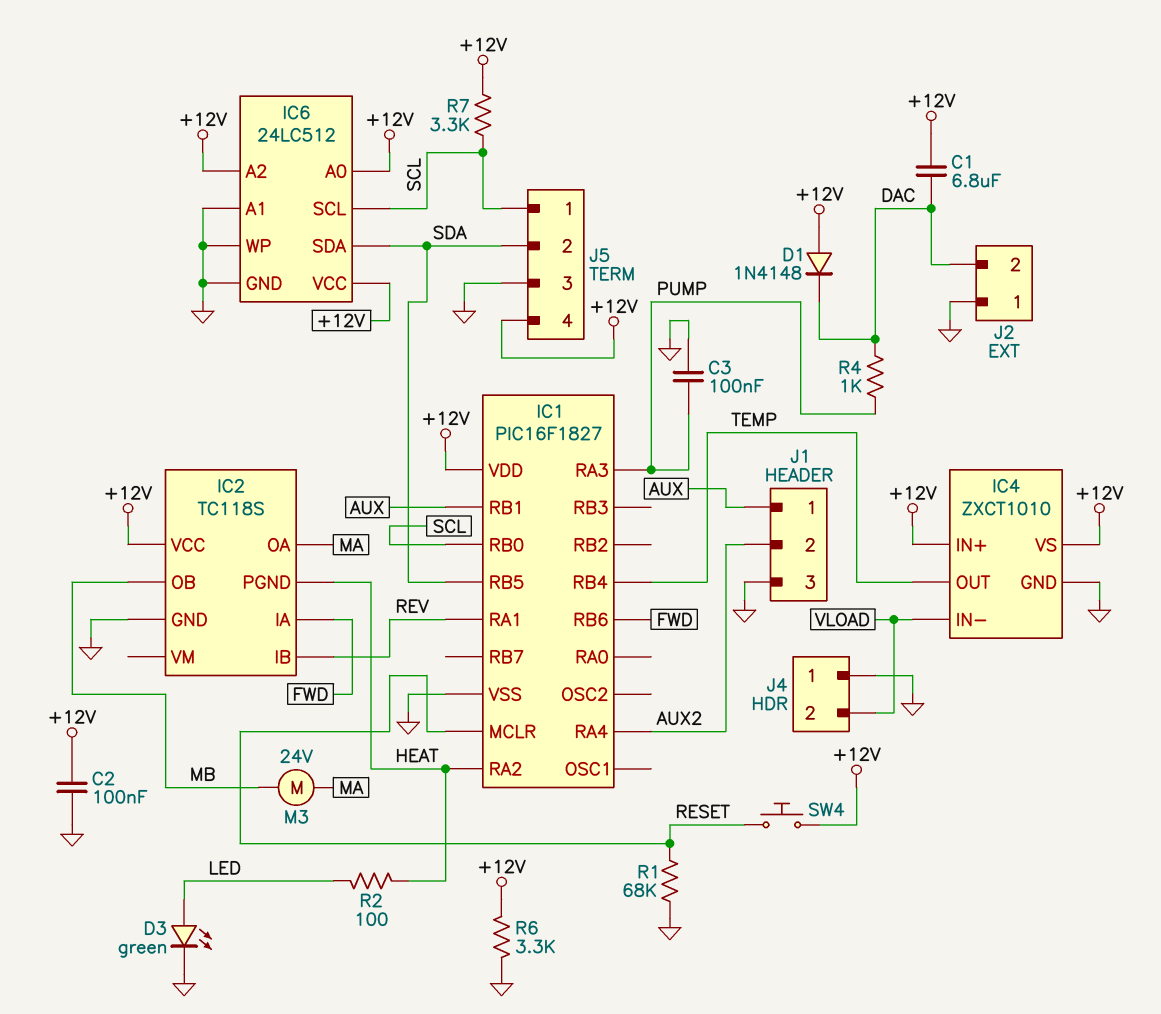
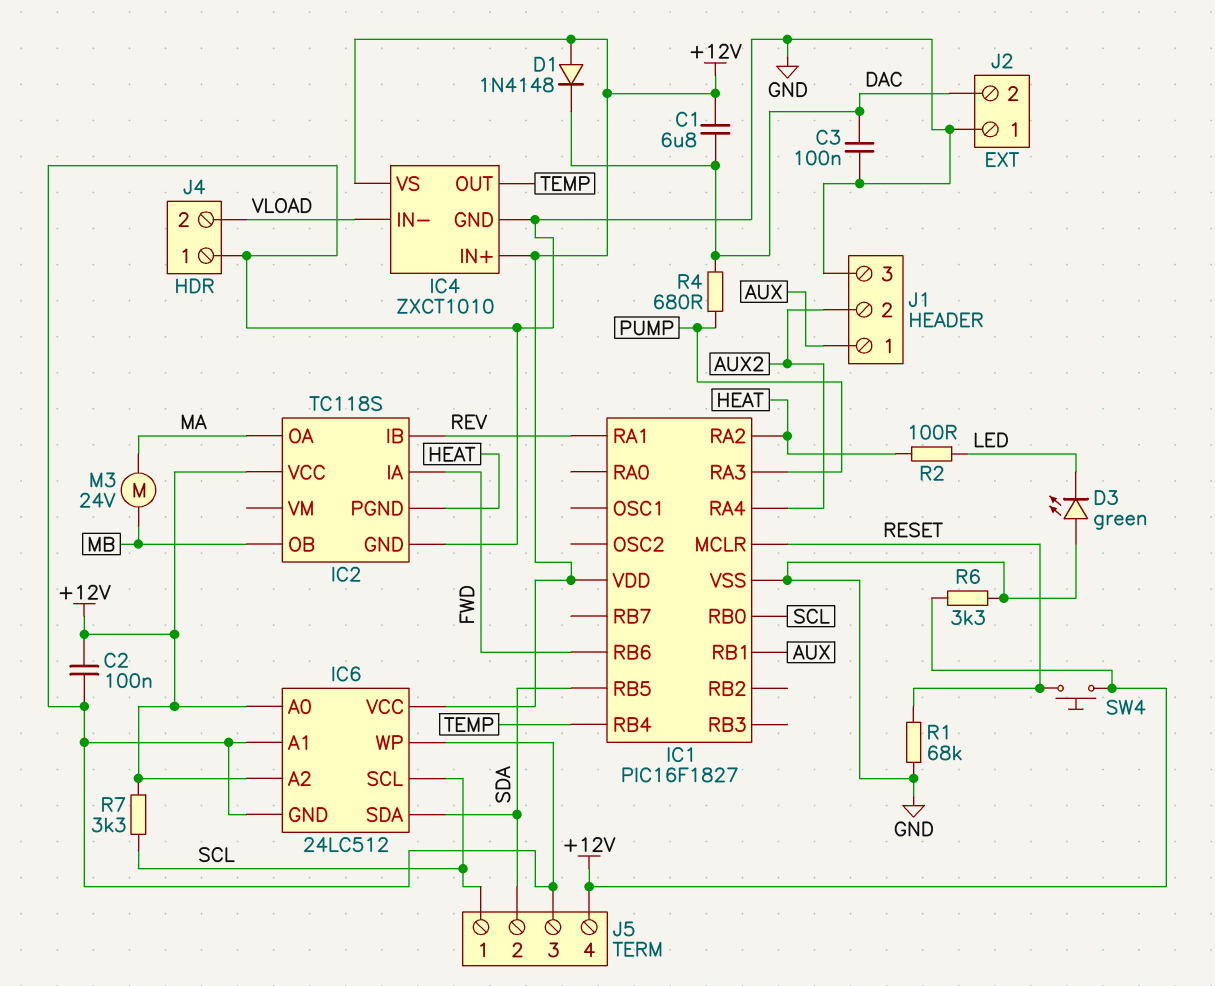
C3: 100nF (GND, PUMP) -> 100nF (DAC, GND)
D3: LED green (A LED, K GND) -> LED green (A GND, K LED)
R4: 1k (DAC, PUMP) -> 680 (DAC, PUMP)

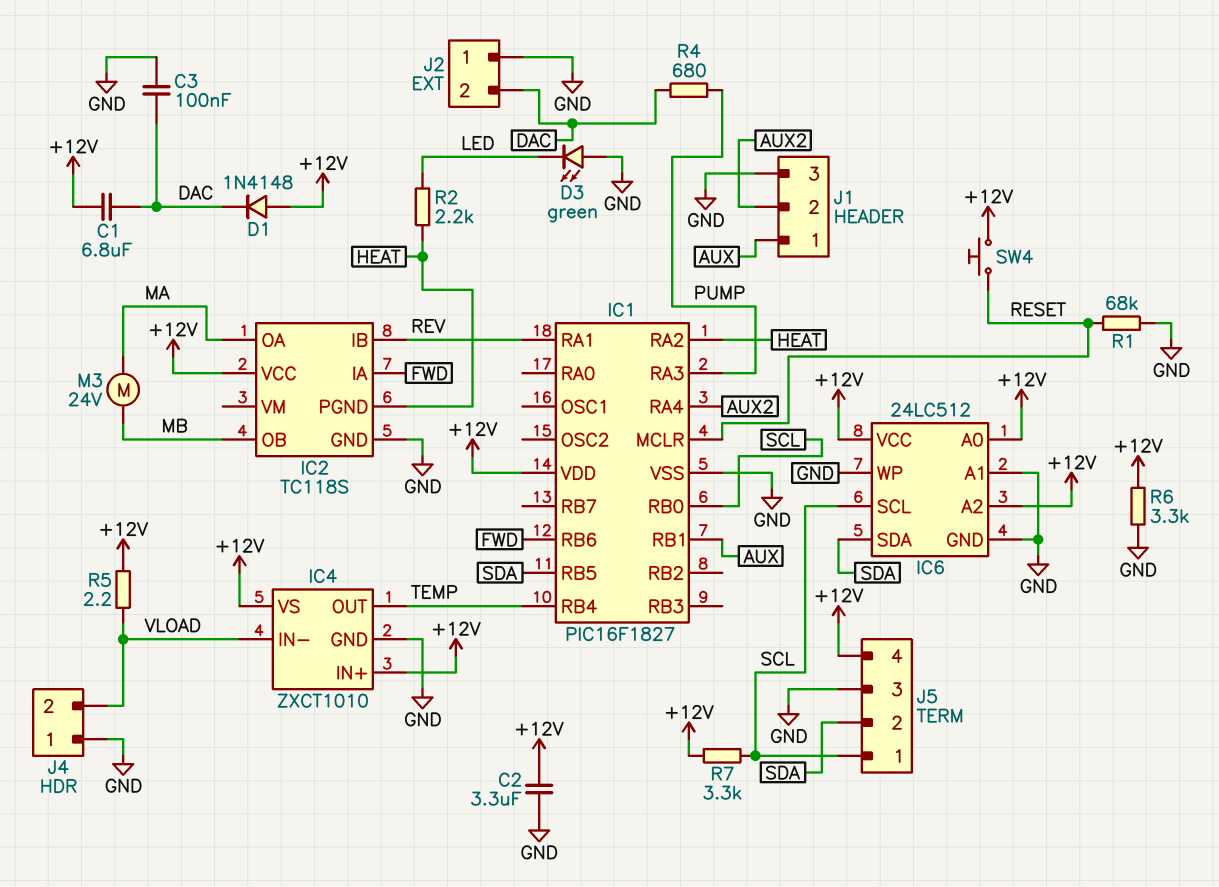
C2: 100nF (+12V, GND) -> 3.3uF (+12V, GND)
R2: 100 (HEAT, LED) -> 2.2k (HEAT, LED)
R5: none -> 2.2 (+12V, VLOAD)

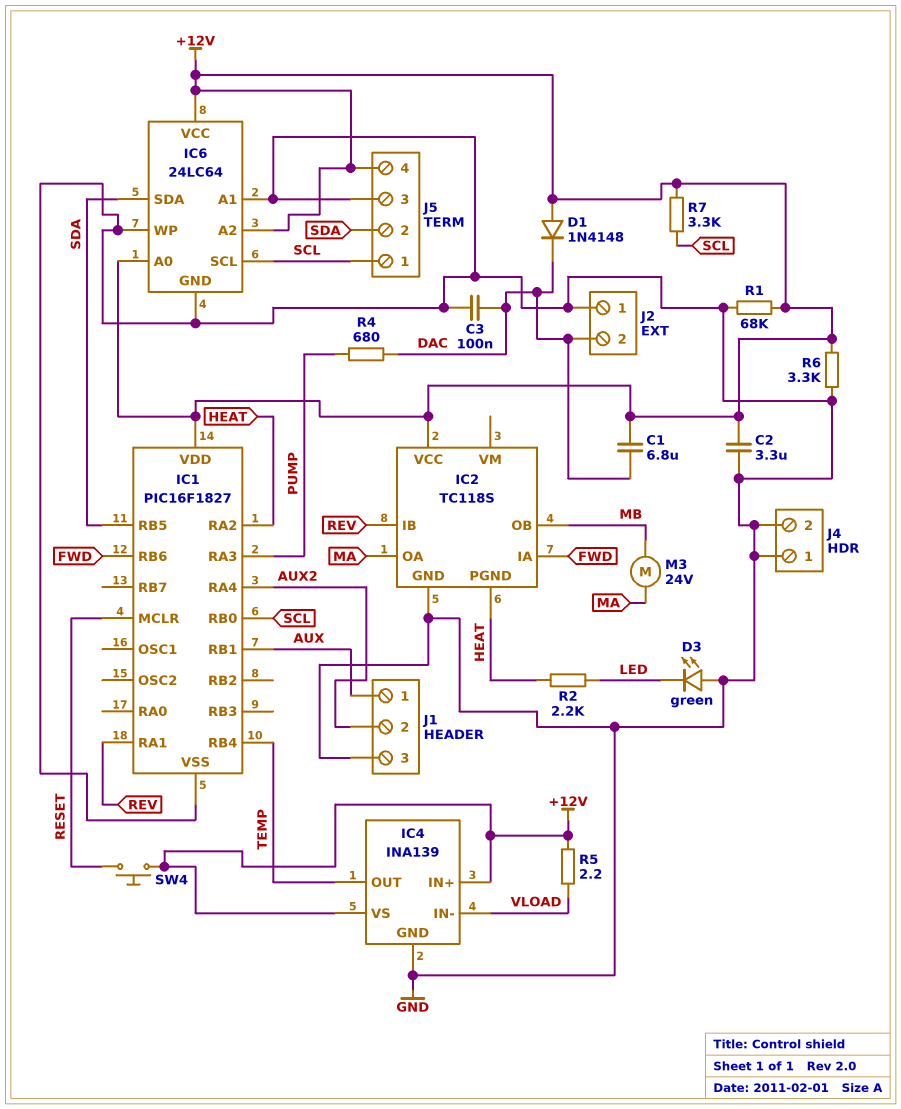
IC4: ZXCT1010 -> INA139
IC6: 24LC512 -> 24LC64
J4 pin 2: VLOAD -> GND
R1: 68k (GND, RESET) -> 68k (+12V, GND)

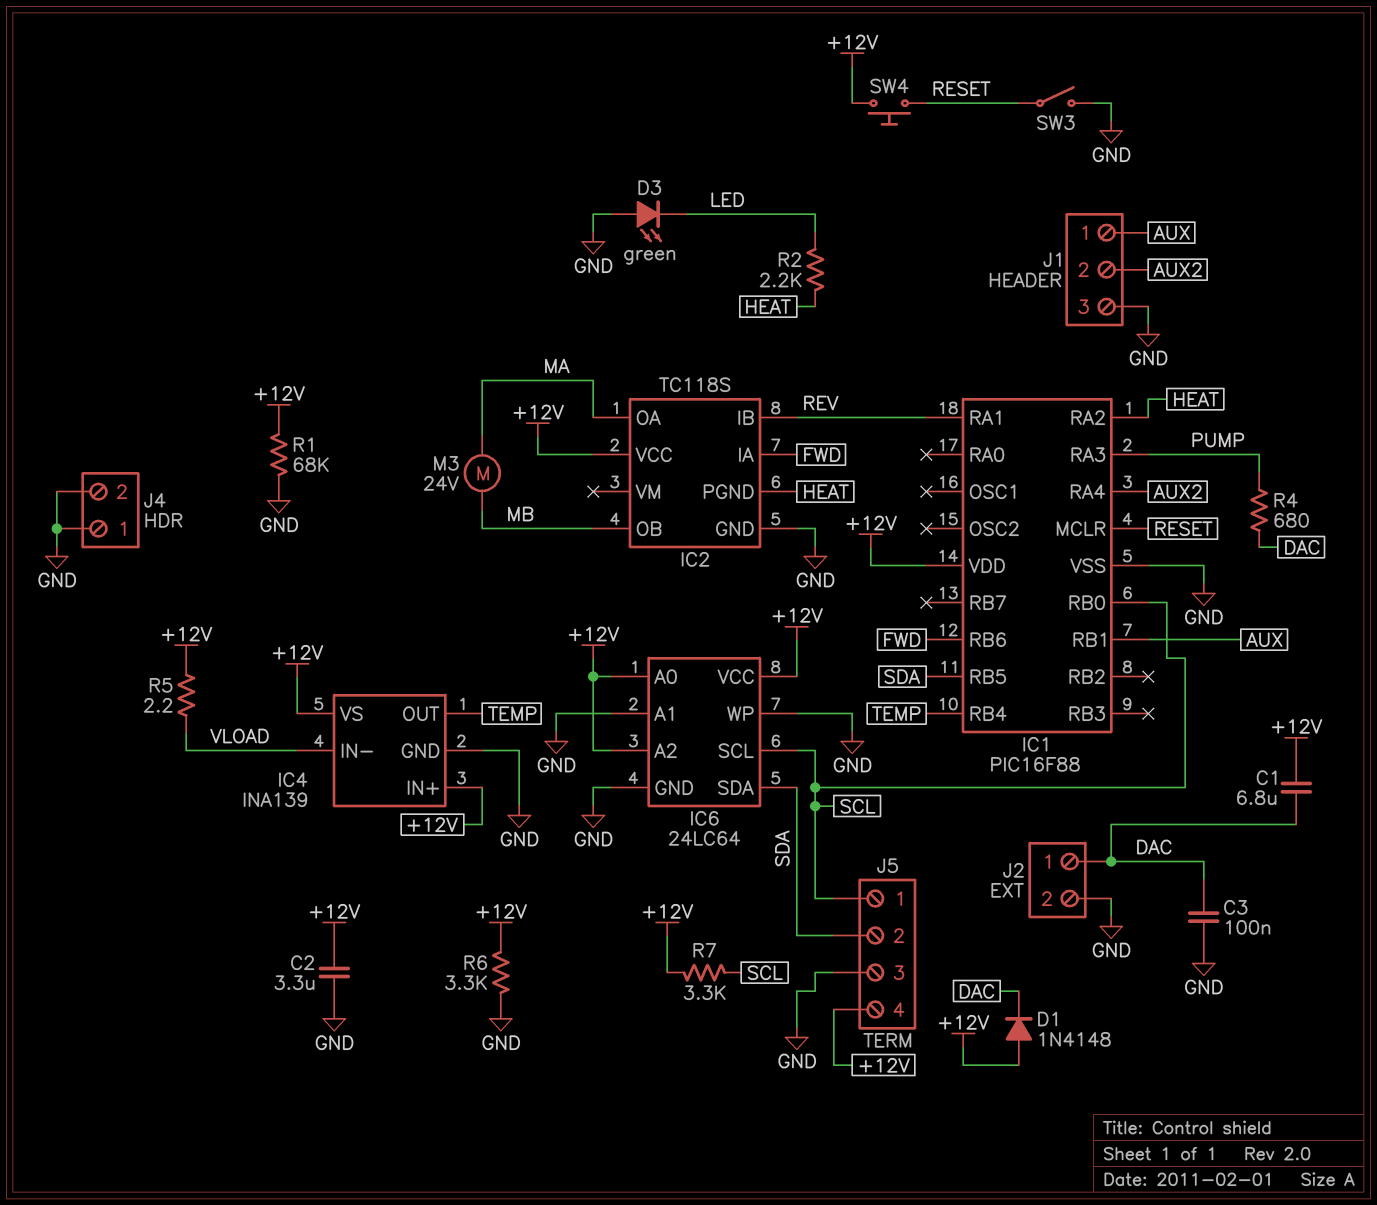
IC1: PIC16F1827 -> PIC16F88
J2 pin 1: GND -> DAC
J2 pin 2: DAC -> GND
SW3: none -> switch (GND, RESET)

